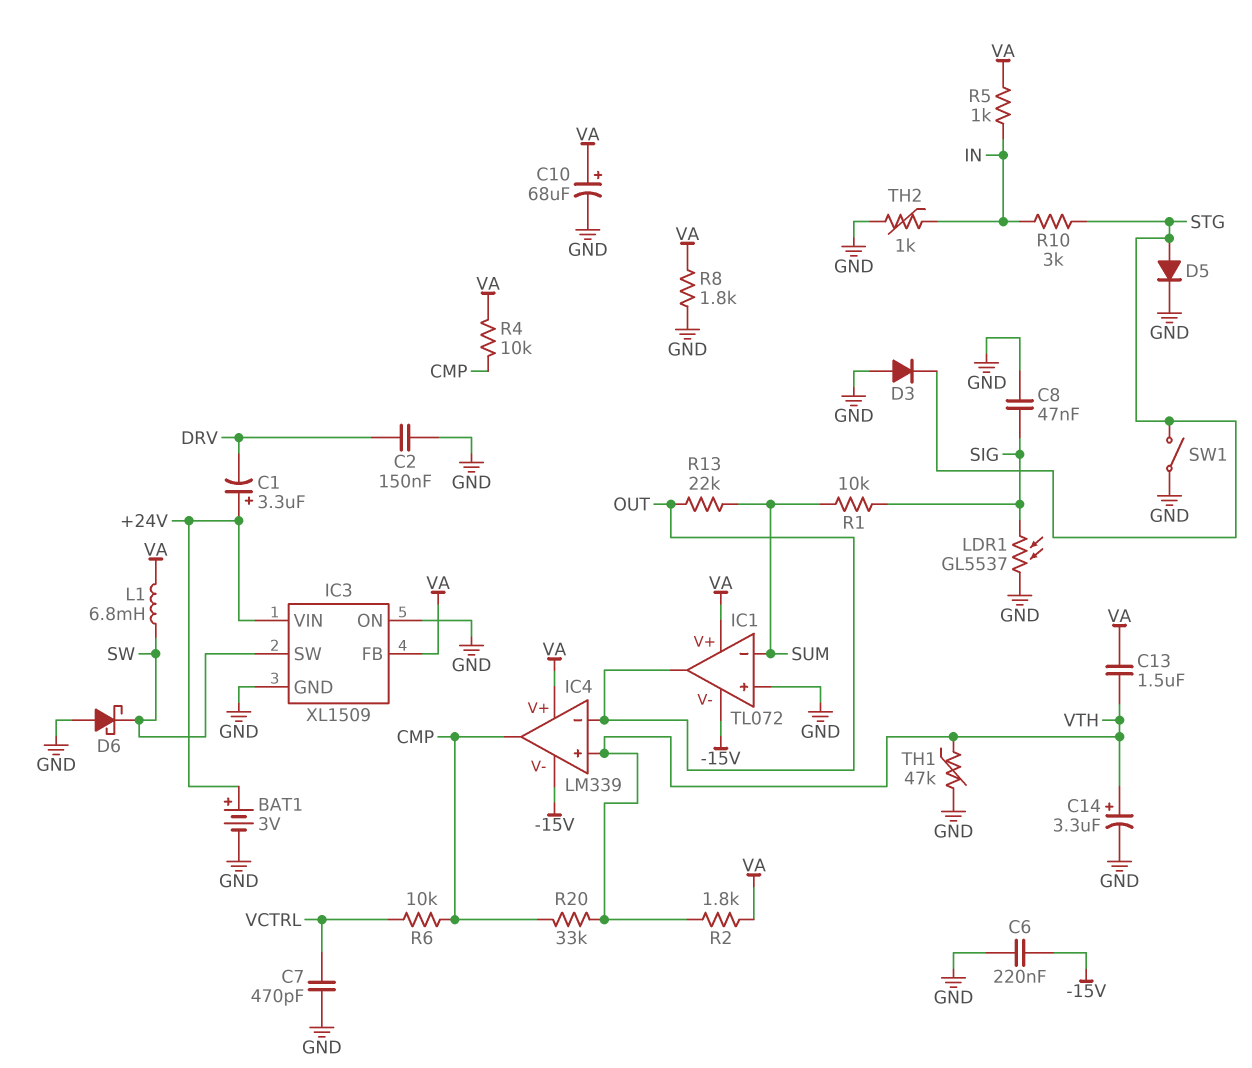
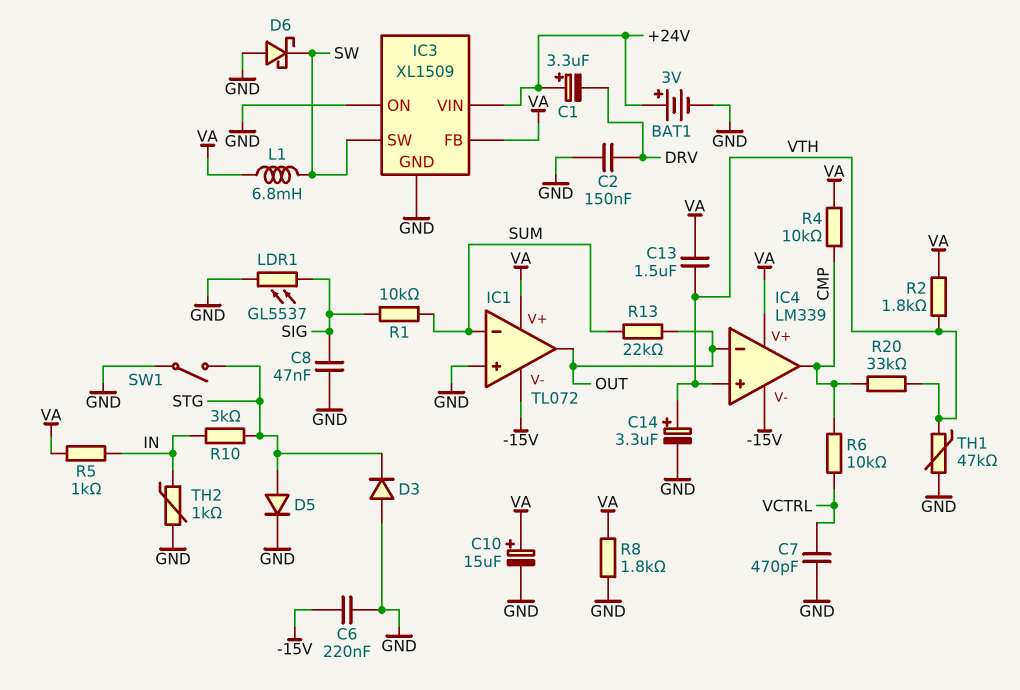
C10: 68uF (plus VA, minus GND) -> 15uF (plus VA, minus GND)

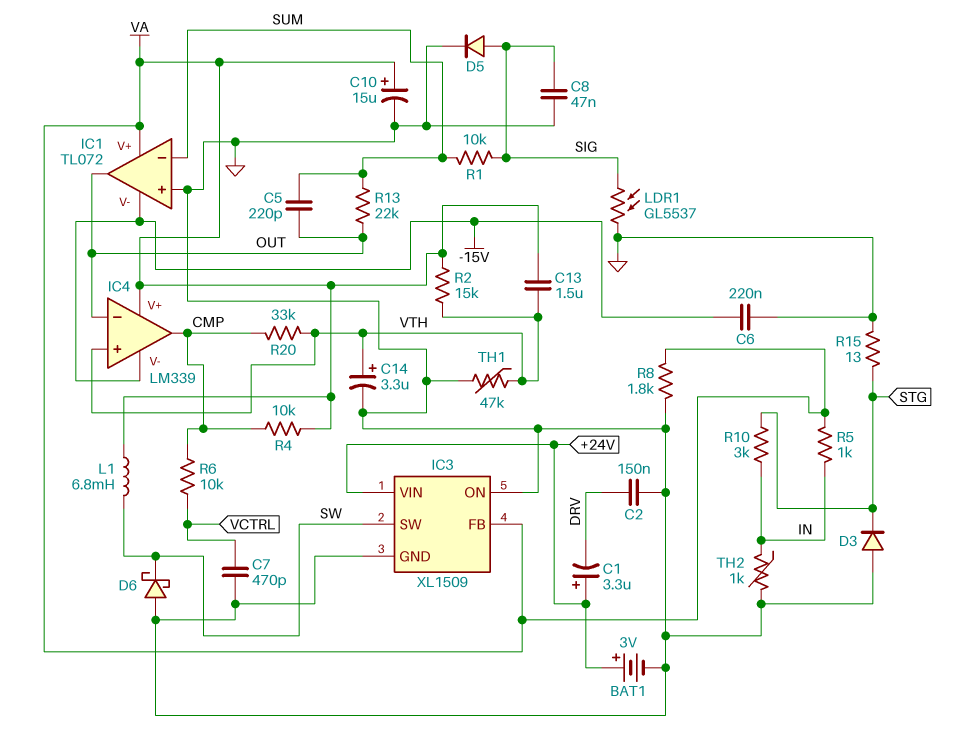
C5: none -> 220pF (OUT, SUM)
D5: diode (A STG, K GND) -> diode (A SIG, K GND)
R2: 1.8k (VA, VTH) -> 15k (VA, VTH)
R15: none -> 13 (GND, STG)
SW1: switch (GND, STG) -> none

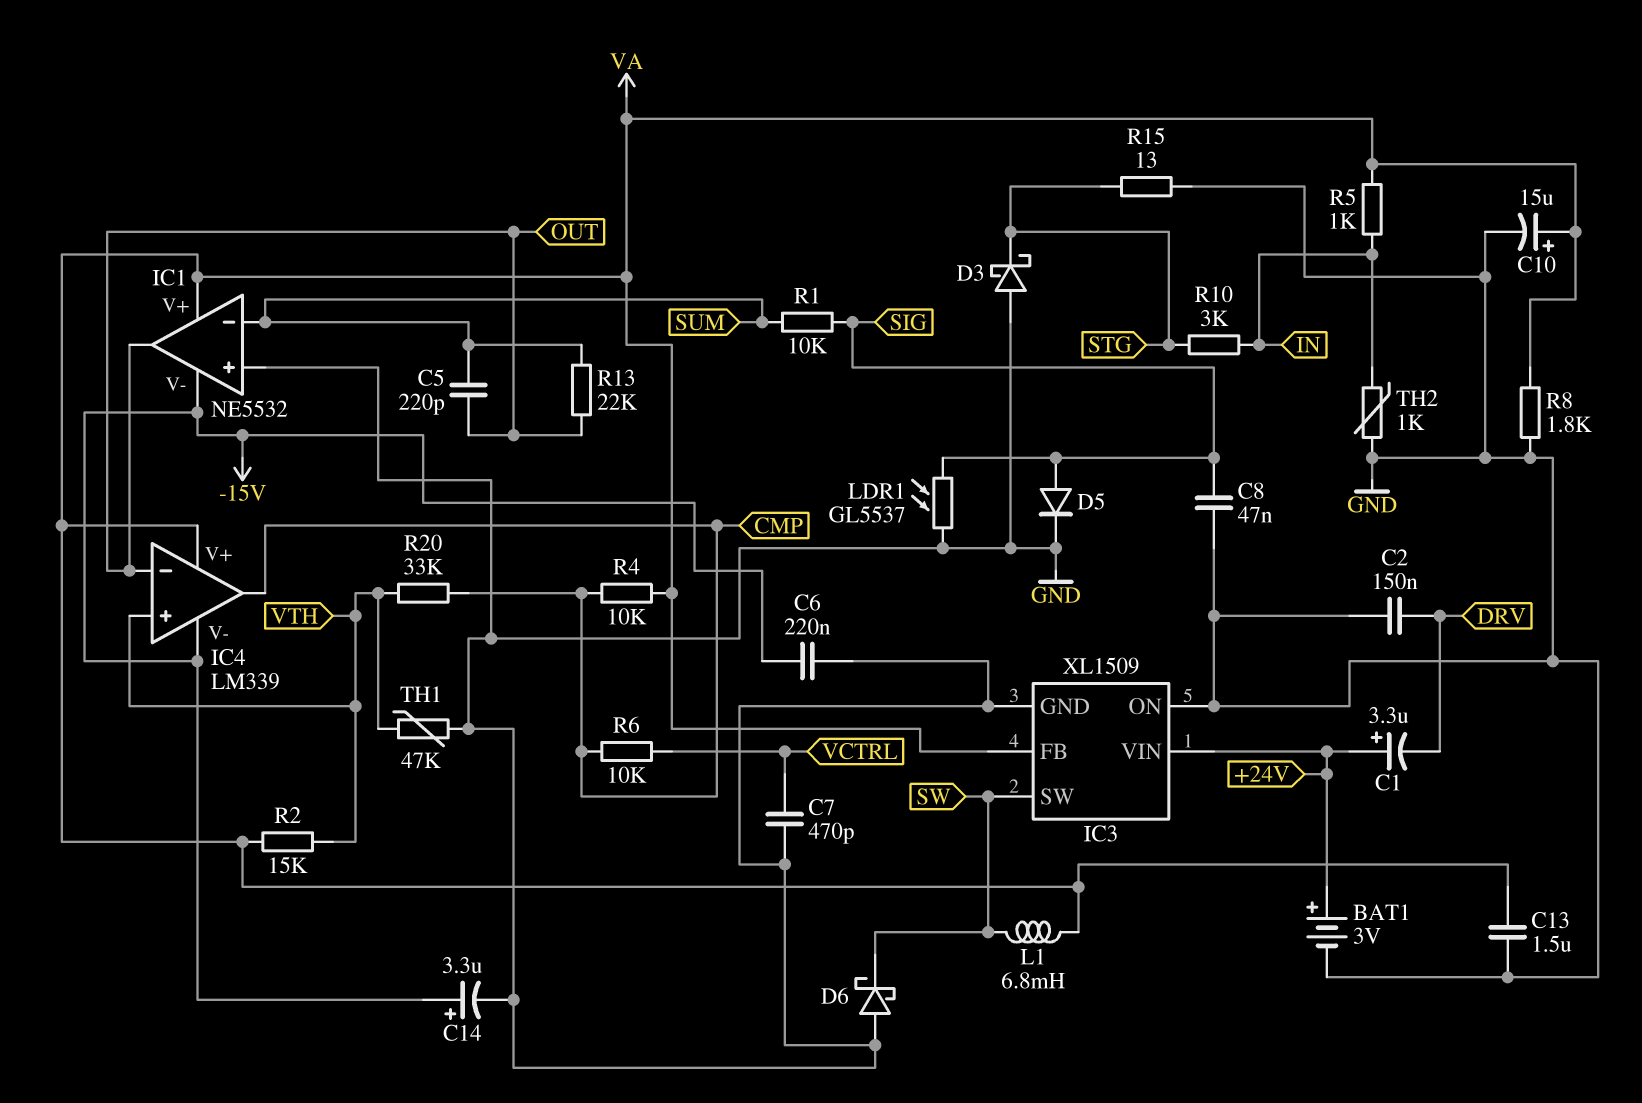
C13: 1.5uF (VA, VTH) -> 1.5uF (GND, VA)
C14: 3.3uF (plus VTH, minus GND) -> 3.3uF (plus -15V, minus GND)
D3: diode (A GND, K STG) -> schottky (A GND, K STG)
IC1: TL072 -> NE5532

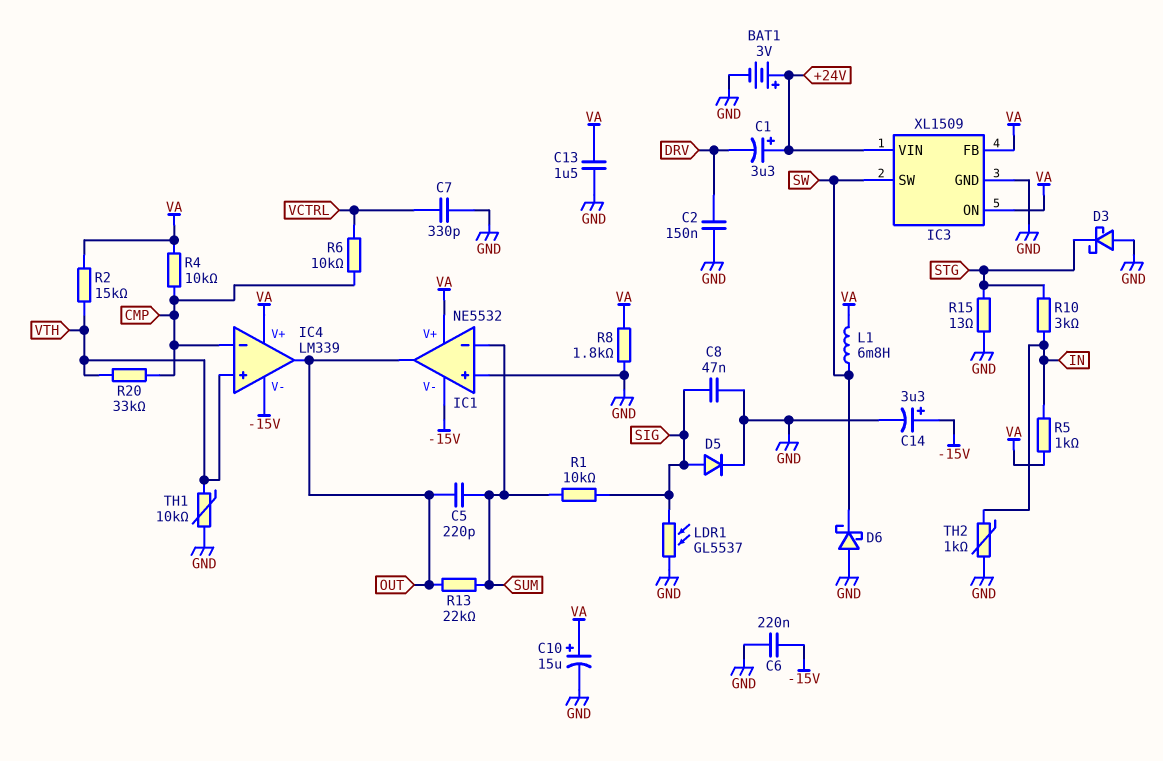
C7: 470pF (GND, VCTRL) -> 330pF (GND, VCTRL)
IC3 pin ON: GND -> VA
IC4 pin in-: OUT -> CMP
IC4 pin out: CMP -> OUT
TH1: 47k (GND, VTH) -> 10k (GND, VTH)

